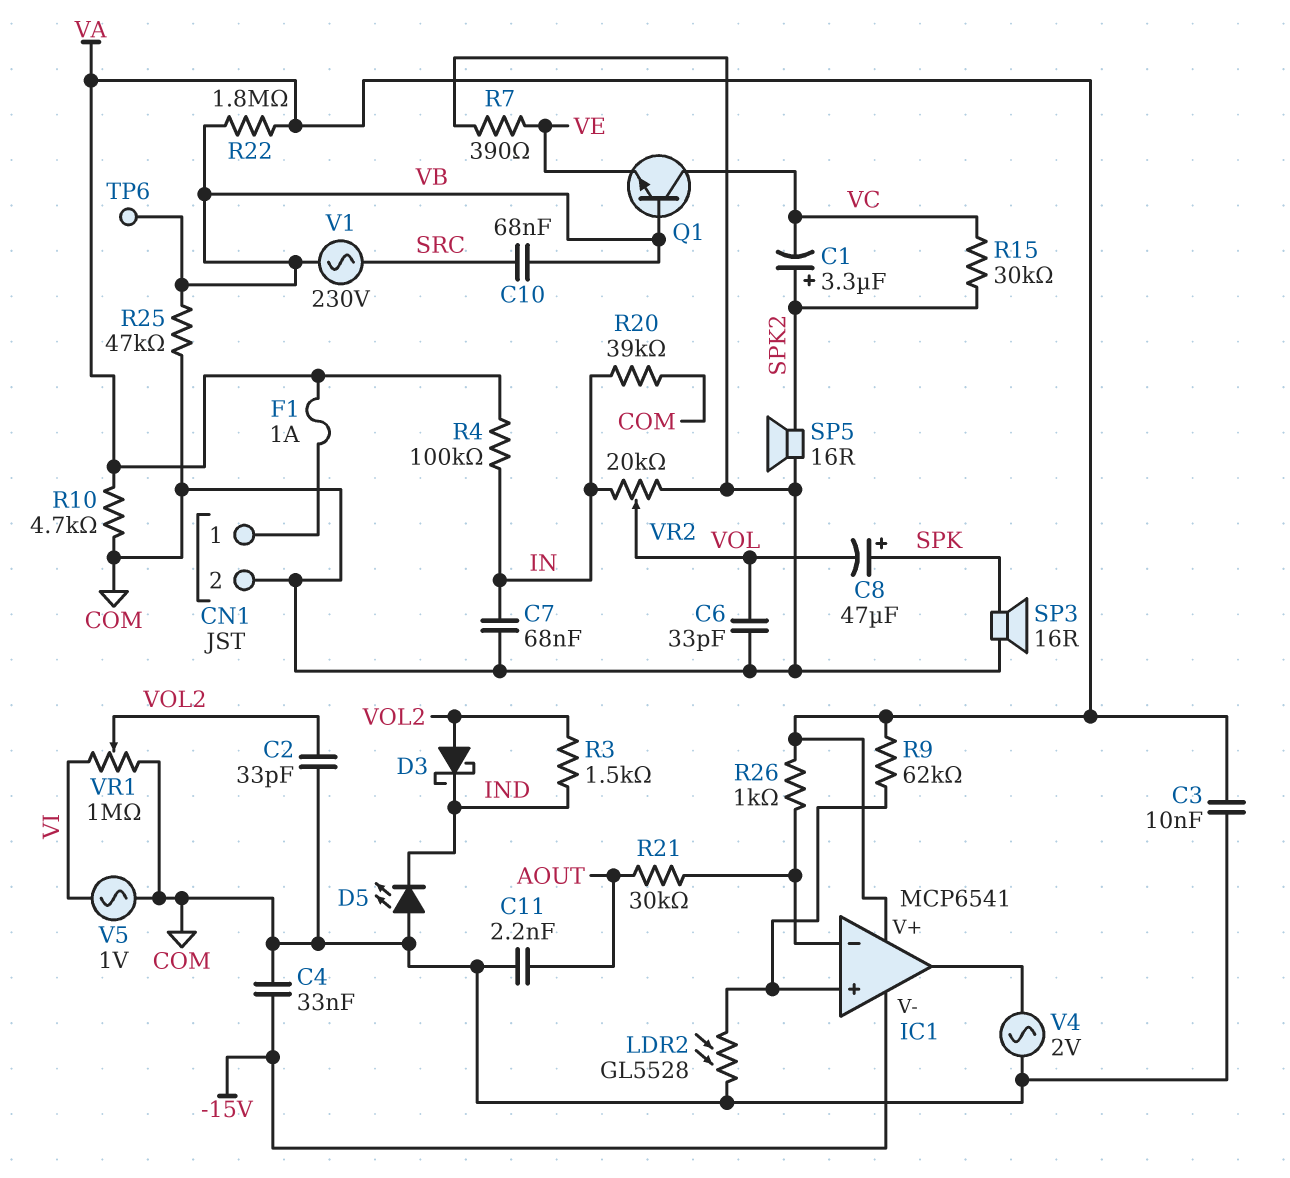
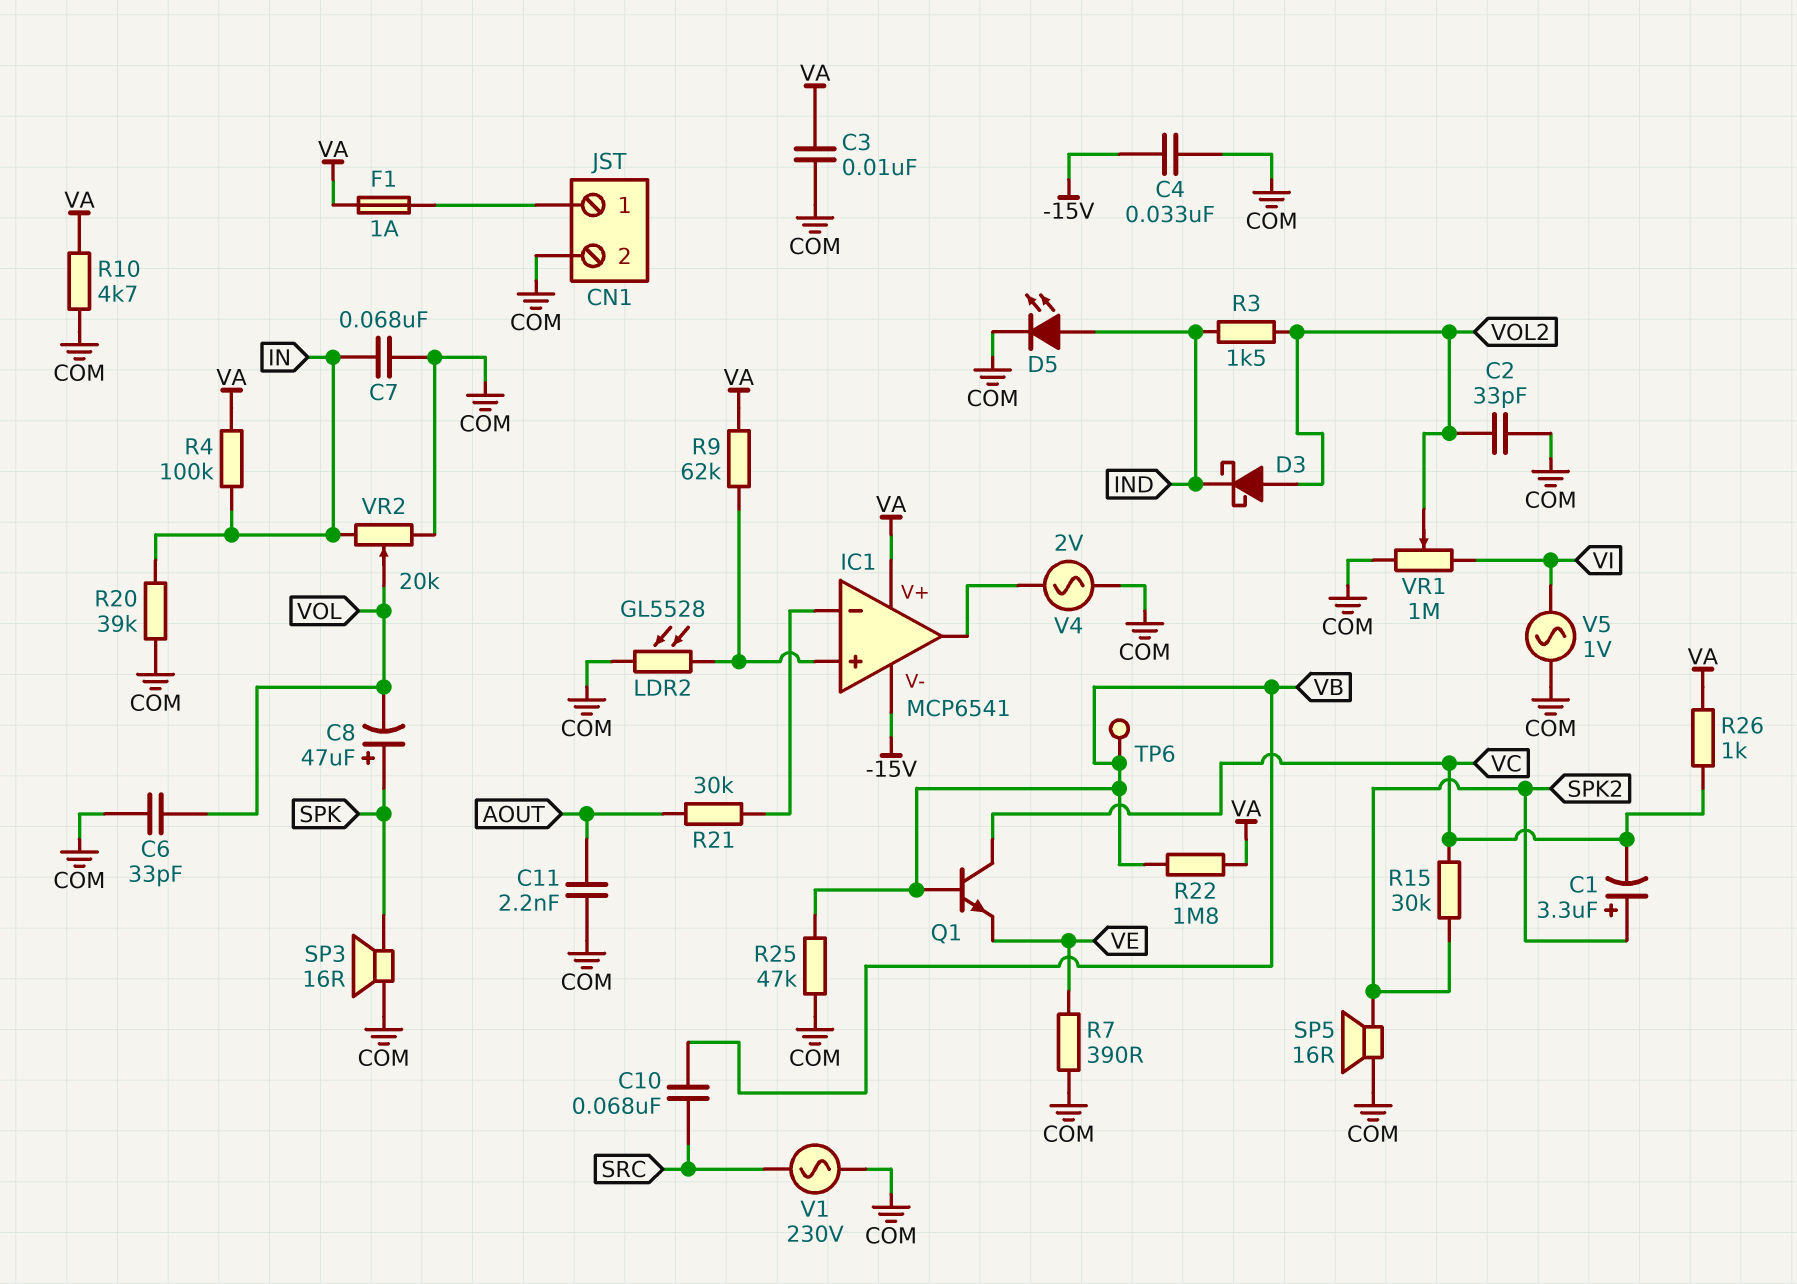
D5: LED (A COM, K IND) -> LED (A IND, K COM)
R26: 1k (IC1/in-, VA) -> 1k (VA, VC)
V1: AC 230V (SRC, VB) -> AC 230V (COM, SRC)

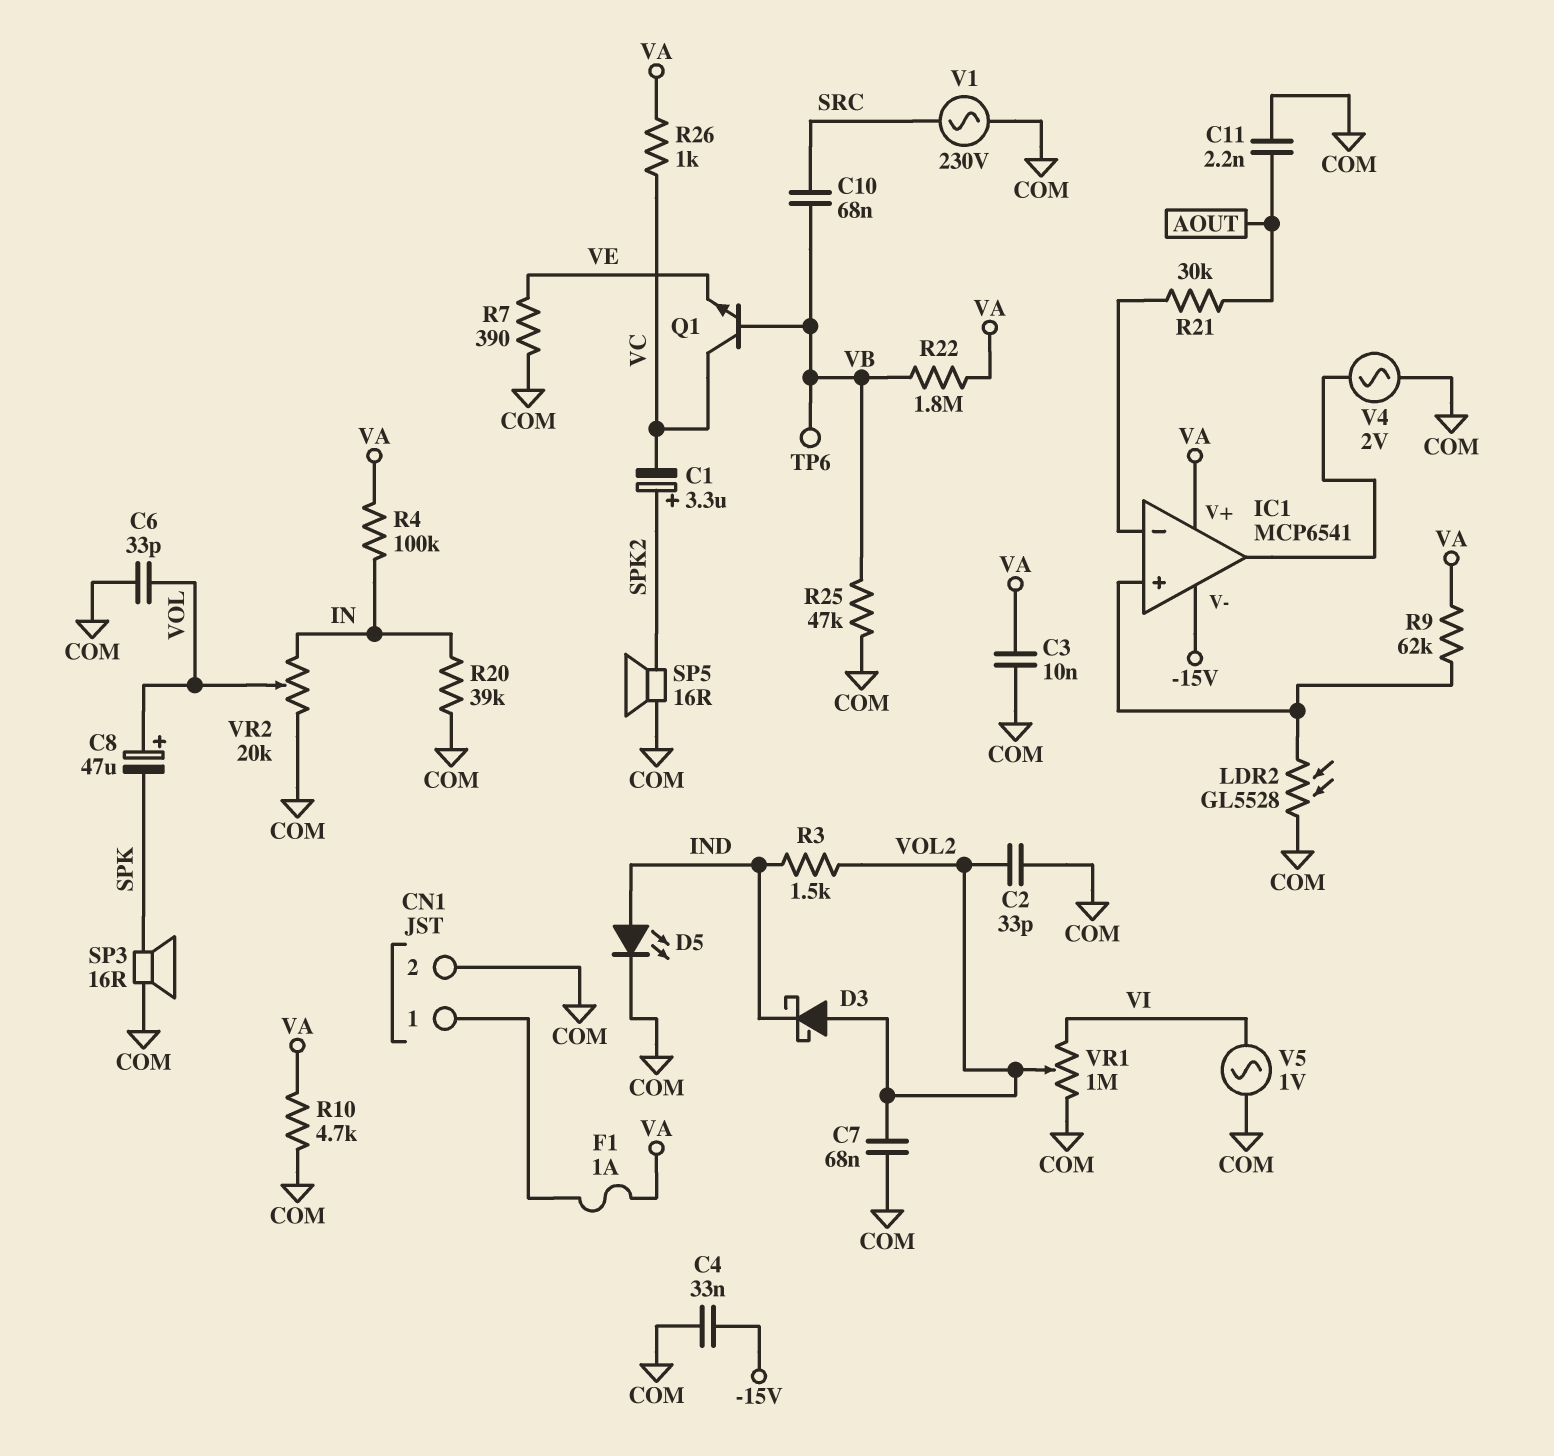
C7: 68nF (COM, IN) -> 68nF (COM, VOL2)
C8: 47uF (plus SPK, minus VOL) -> 47uF (plus VOL, minus SPK)
R15: 30k (SPK2, VC) -> none

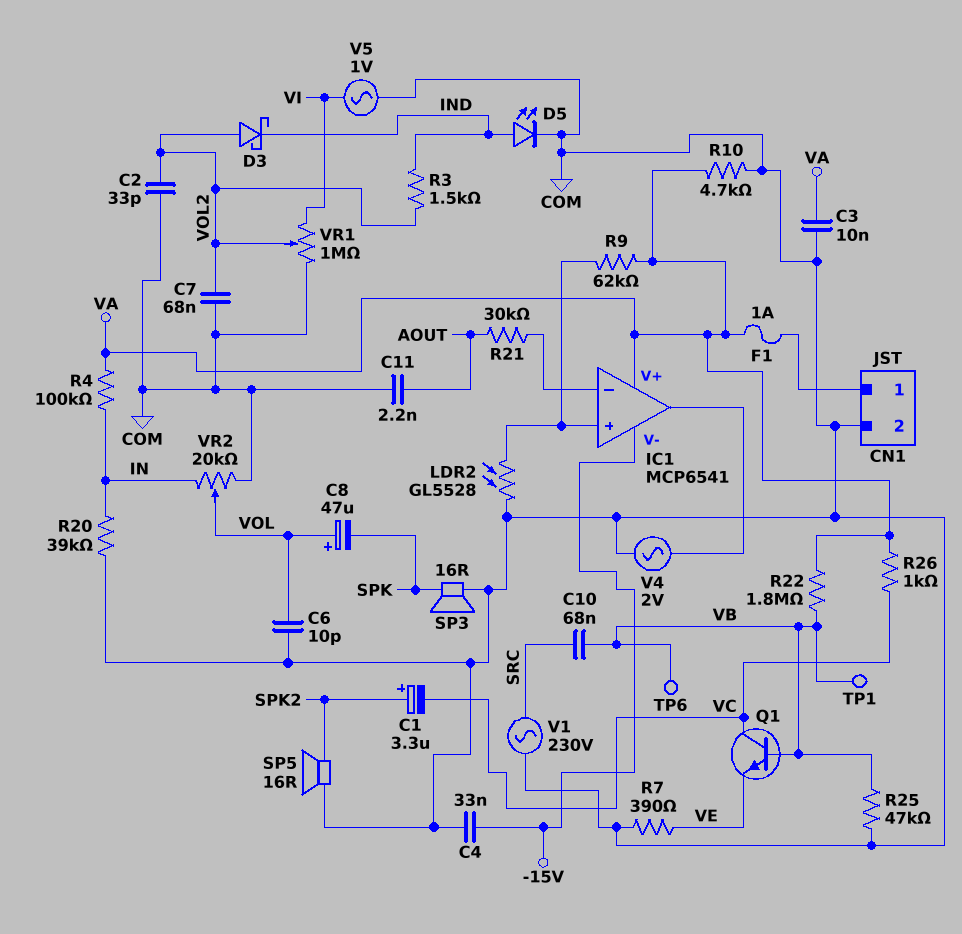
C6: 33pF (COM, VOL) -> 10pF (COM, VOL)
TP1: none -> test point (VB)

